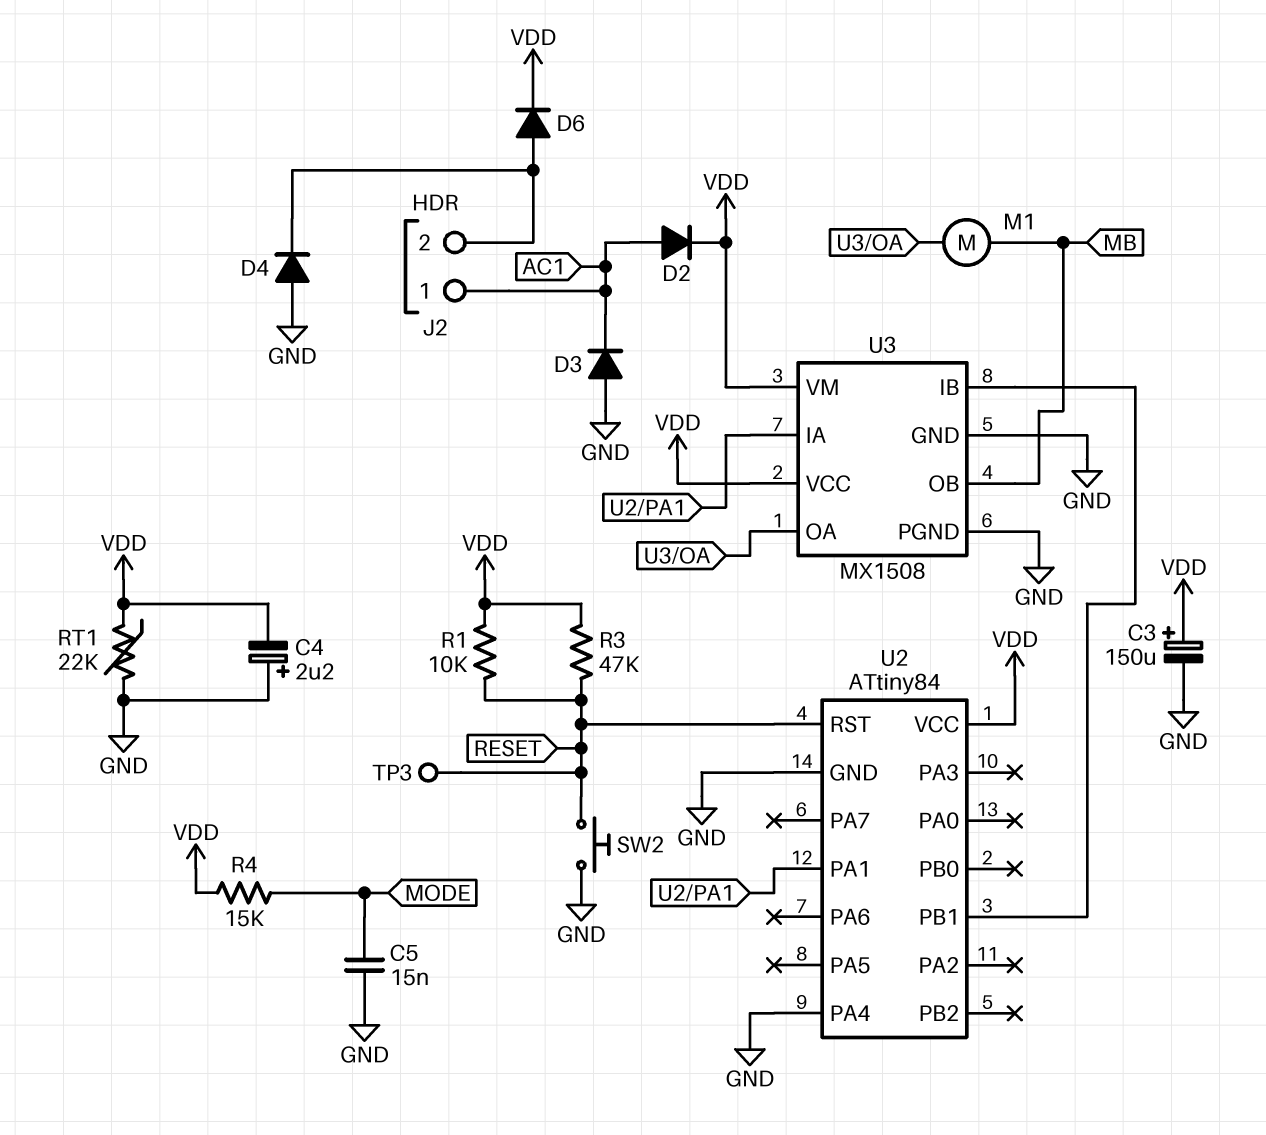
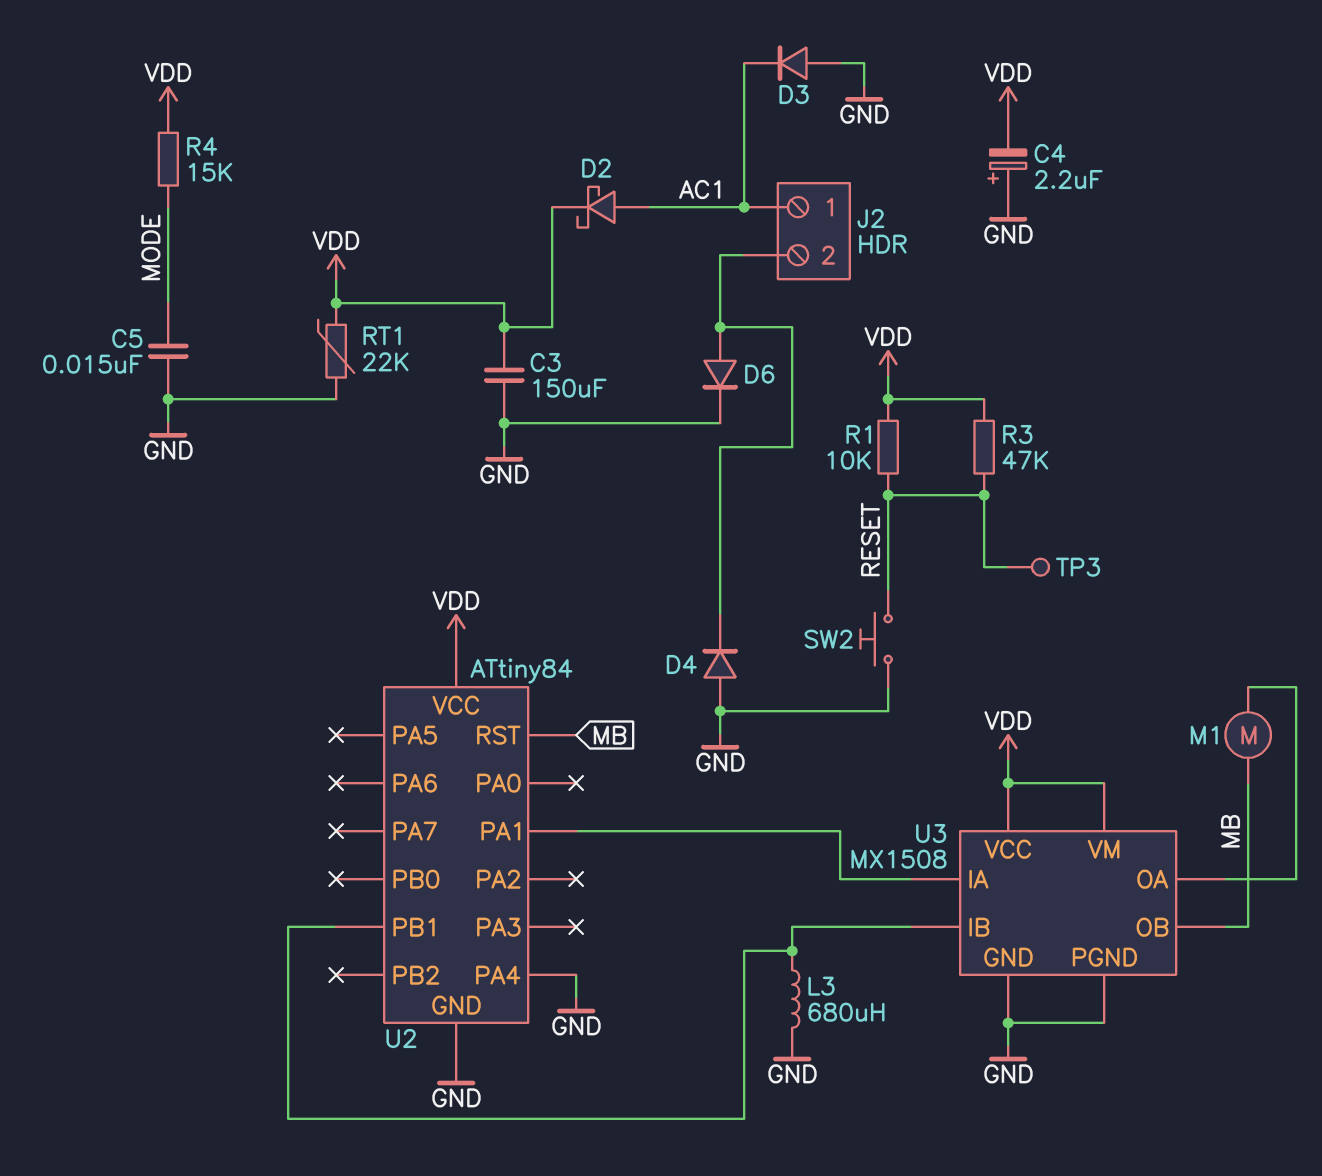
C3: 150uF (plus VDD, minus GND) -> 150uF (GND, VDD)
D2: diode (A AC1, K VDD) -> schottky (A AC1, K VDD)
D6: diode (A J2/2, K VDD) -> diode (A J2/2, K GND)
L3: none -> 680uH (GND, U2/PB1)
U2 pin RST: RESET -> MB

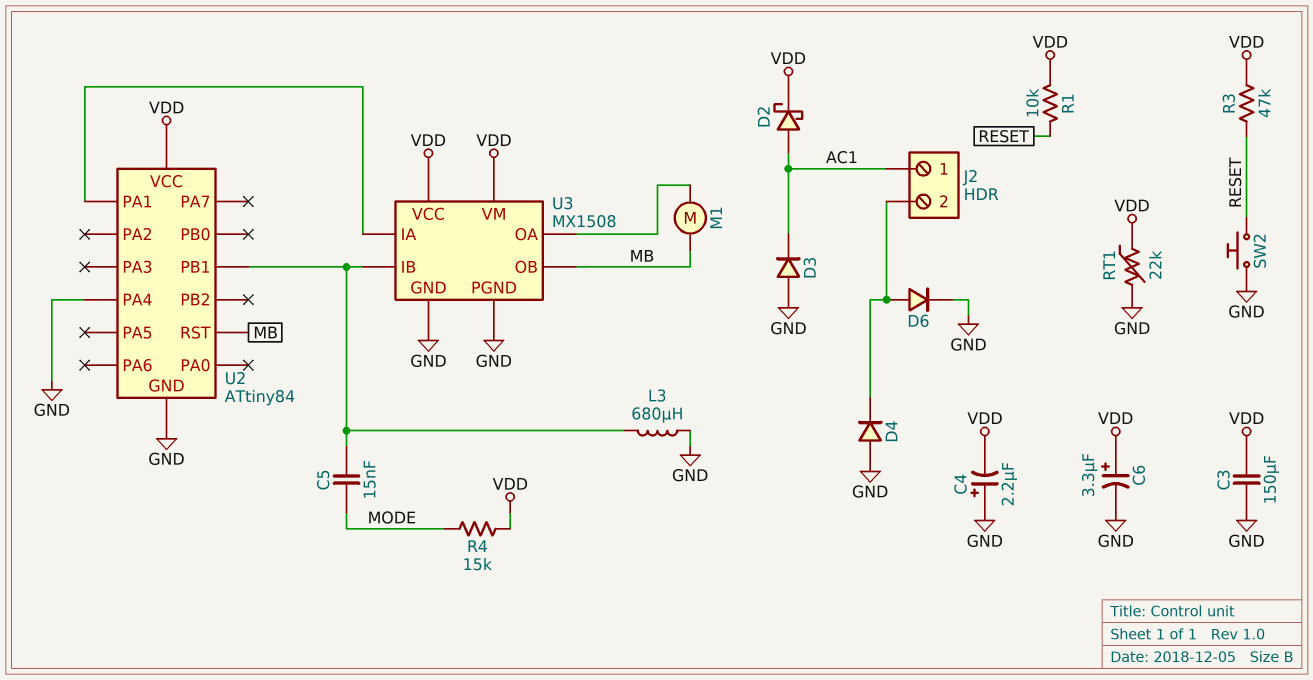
C5: 15nF (GND, MODE) -> 15nF (MODE, U2/PB1)
C6: none -> 3.3uF (plus VDD, minus GND)
TP3: test point (RESET) -> none

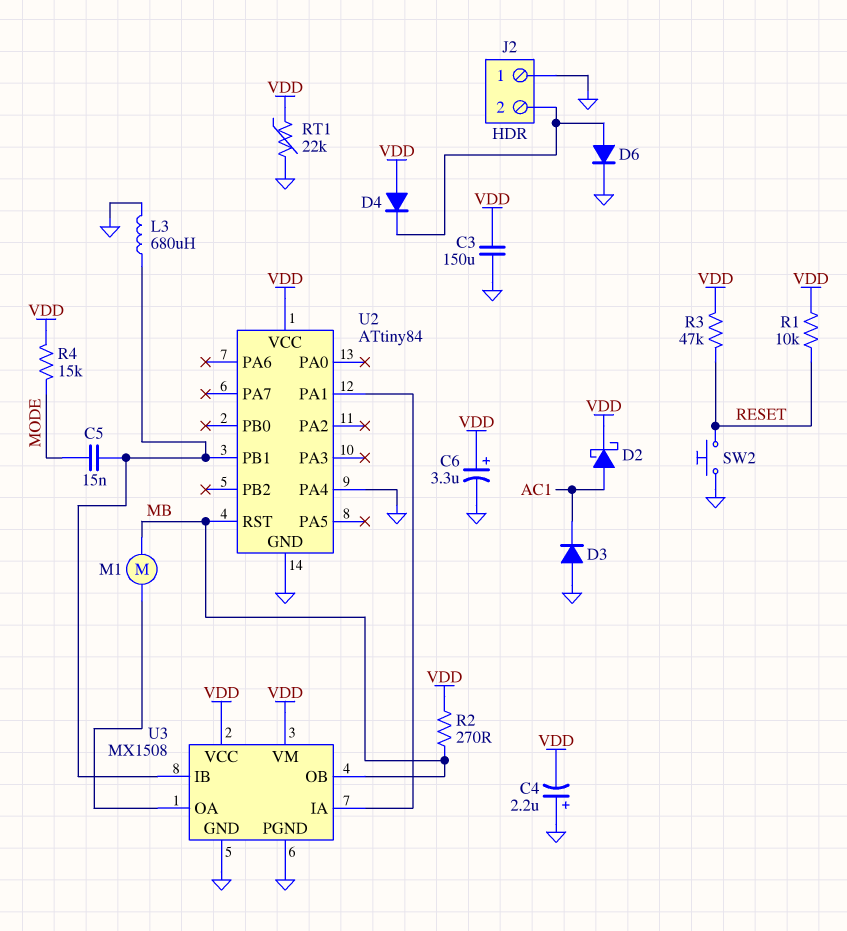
D4: diode (A GND, K J2/2) -> diode (A VDD, K J2/2)
J2 pin 1: AC1 -> GND
R2: none -> 270 (MB, VDD)

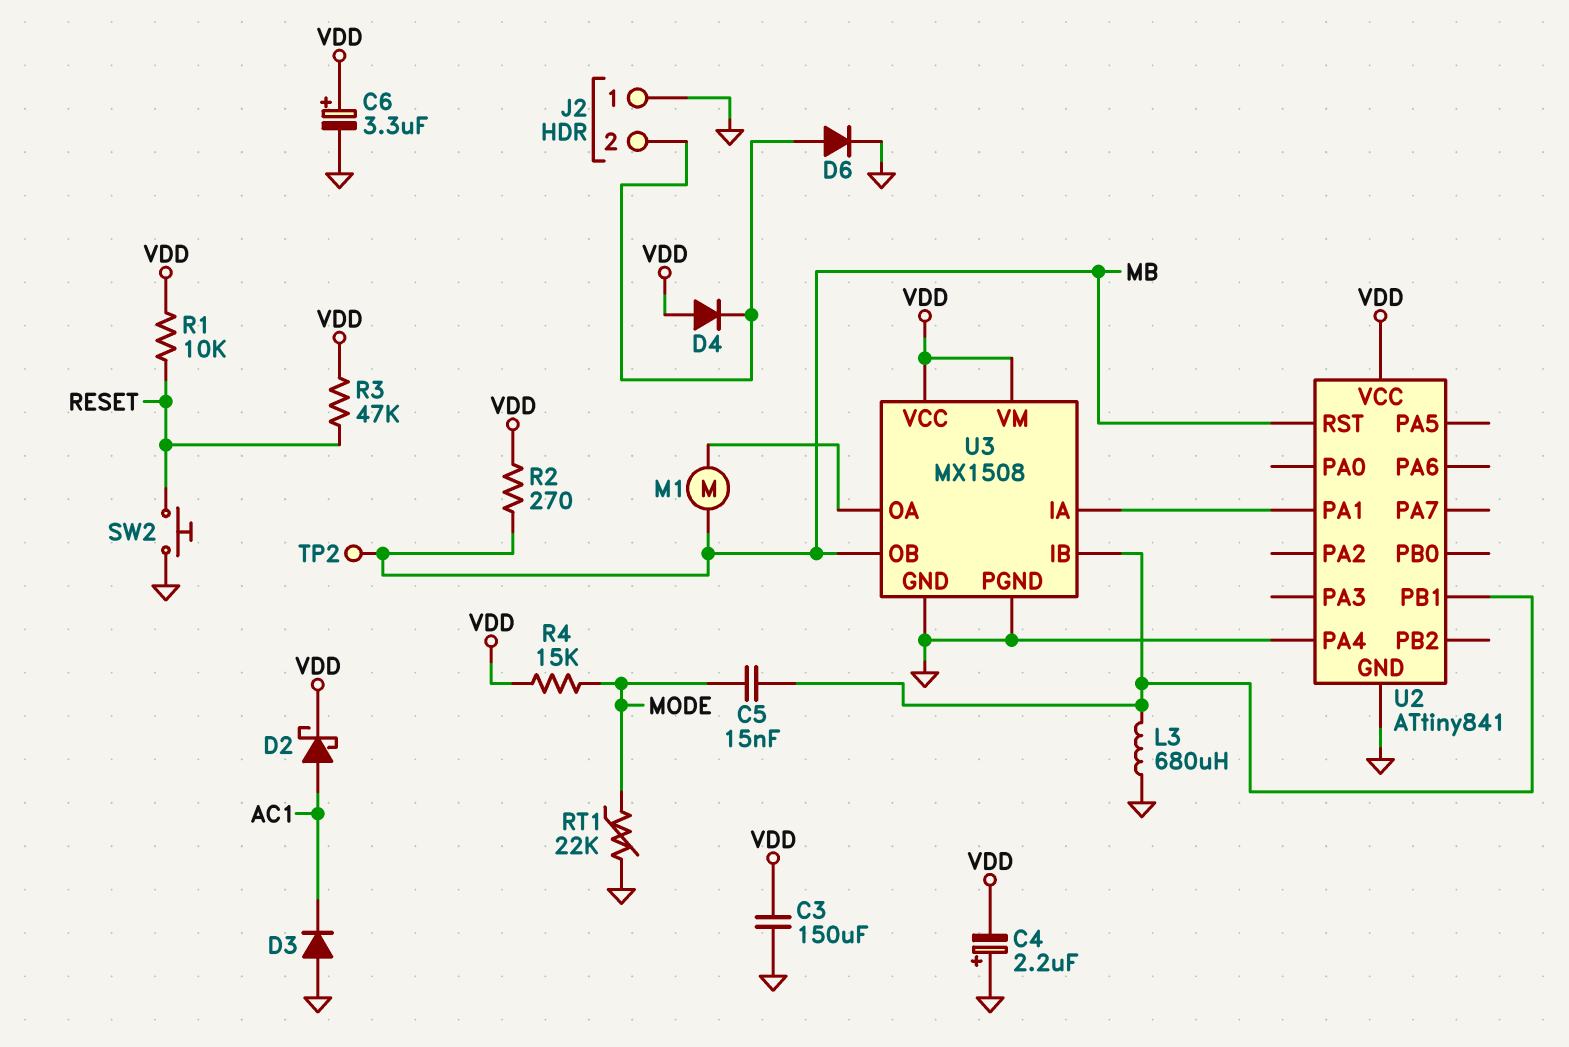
RT1: 22k (GND, VDD) -> 22k (GND, MODE)
TP2: none -> test point (MB)
U2: ATtiny84 -> ATtiny841

